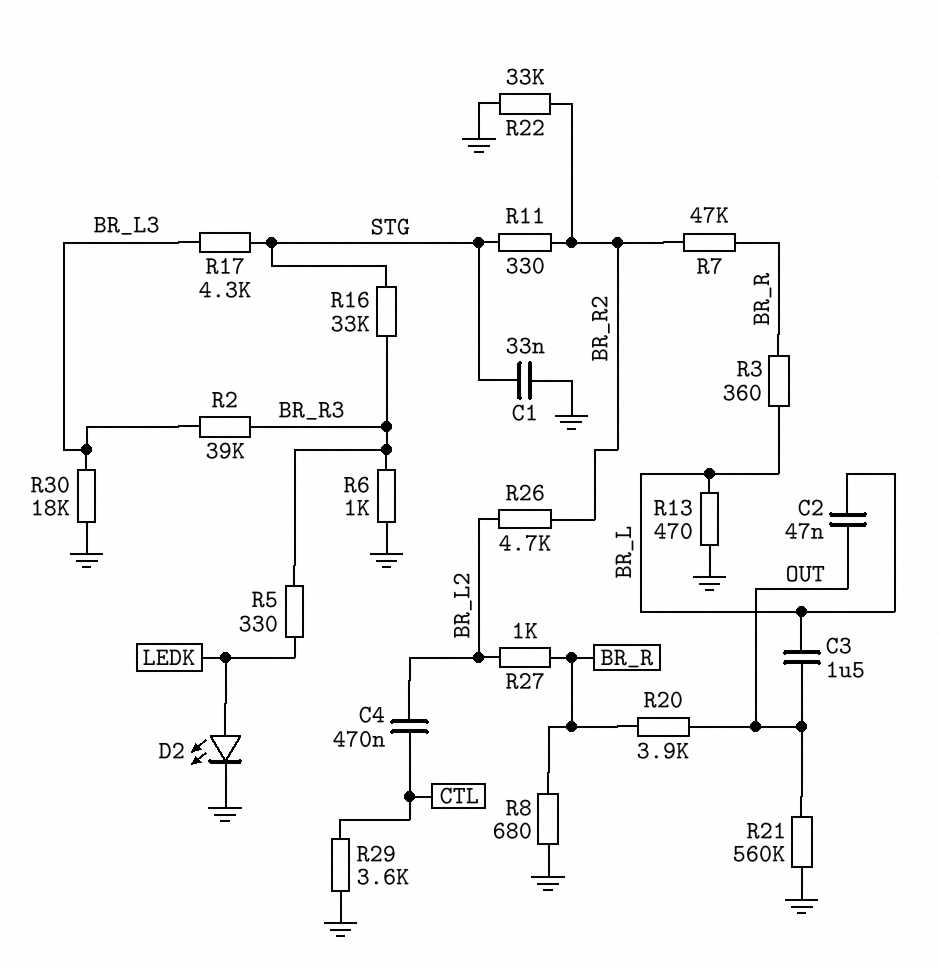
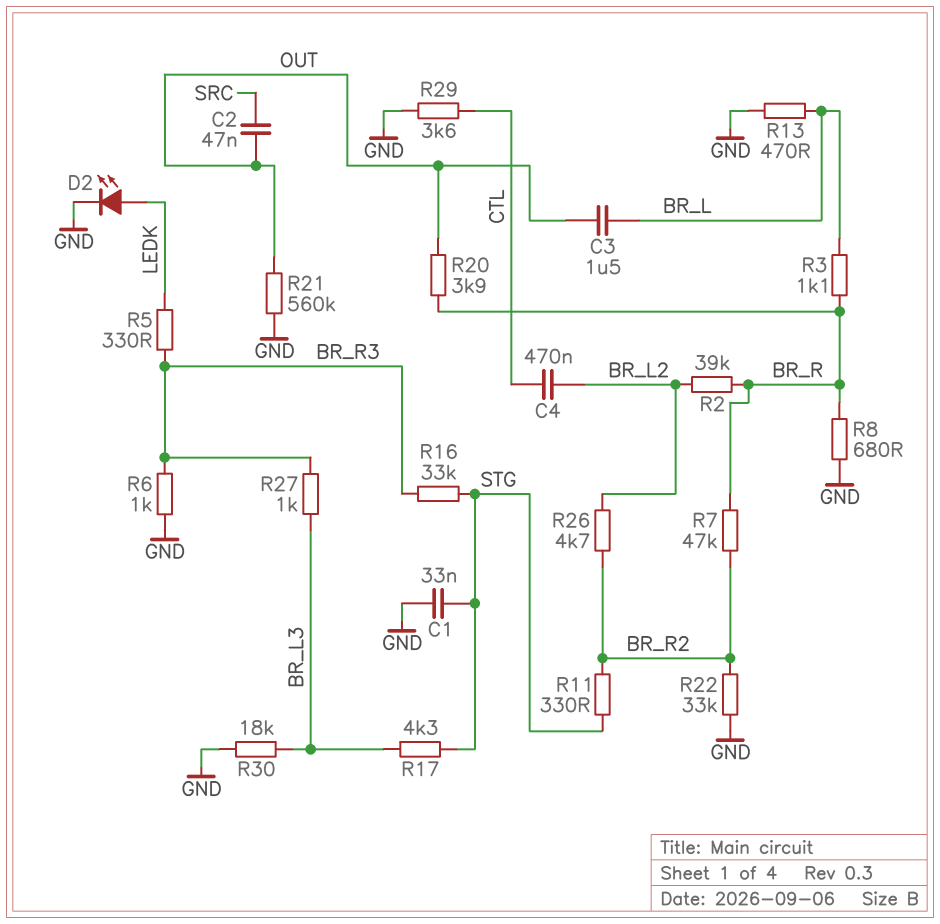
C2: 47nF (BR_L, OUT) -> 47nF (OUT, SRC)
R2: 39k (BR_L3, BR_R3) -> 39k (BR_L2, BR_R)
R3: 360 (BR_L, BR_R) -> 1.1k (BR_L, BR_R)
R27: 1k (BR_L2, BR_R) -> 1k (BR_L3, BR_R3)

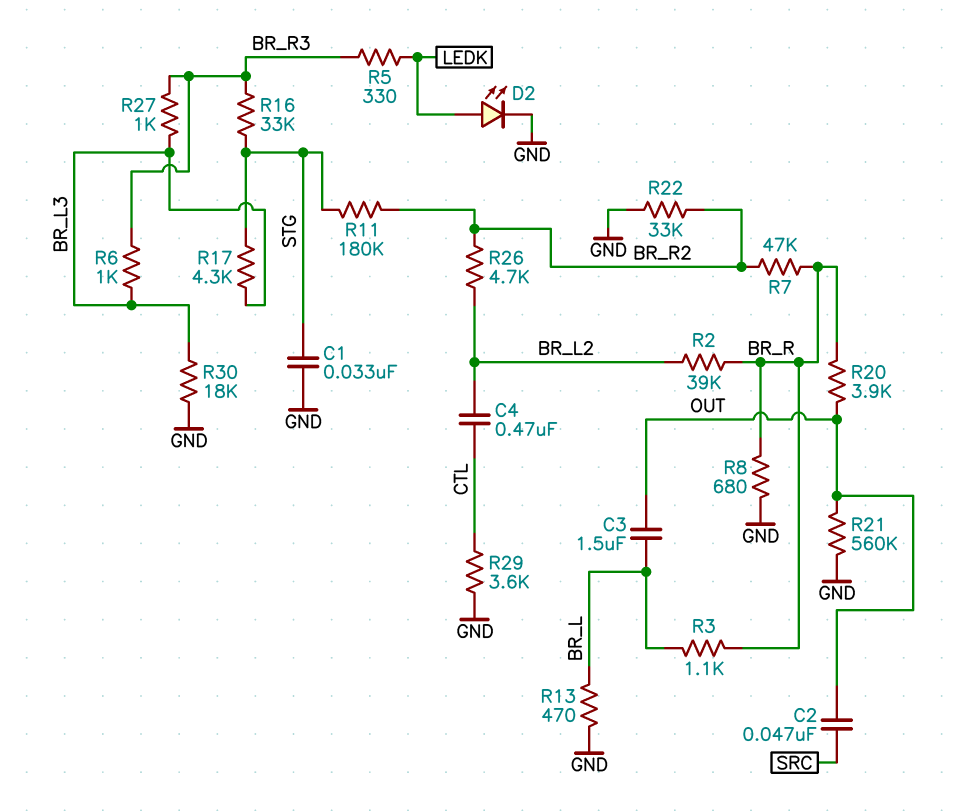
R6: 1k (BR_R3, GND) -> 1k (BR_L3, BR_R3)
R11: 330 (BR_R2, STG) -> 180k (BR_R2, STG)

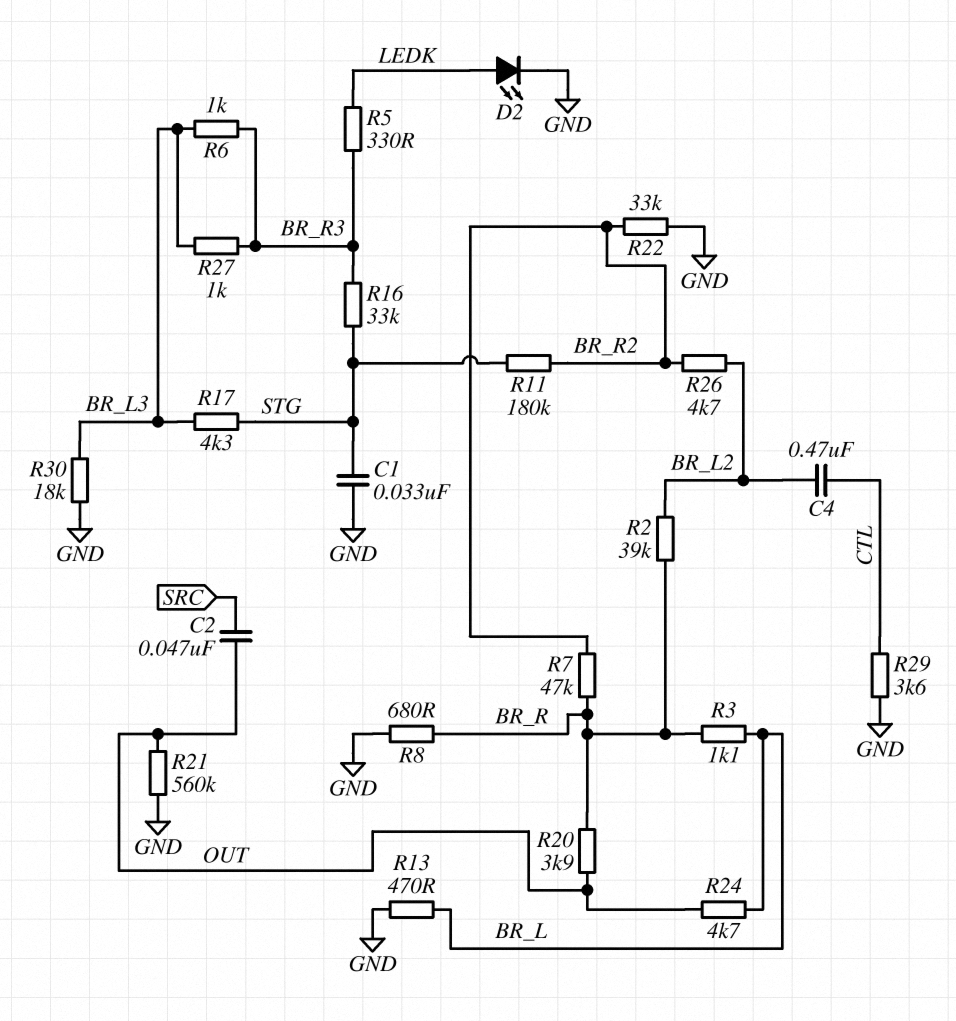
C3: 1.5uF (BR_L, OUT) -> none
R24: none -> 4.7k (BR_L, OUT)

